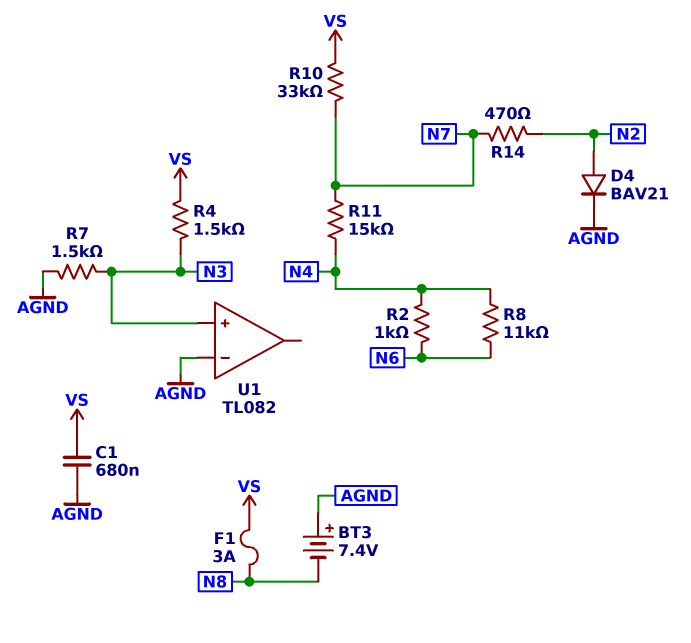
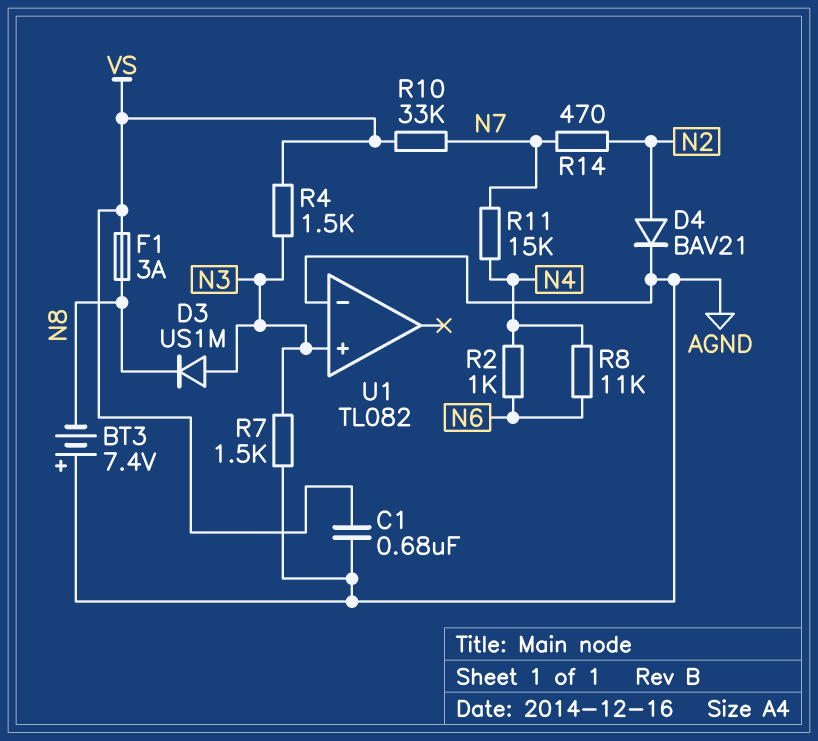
D3: none -> diode US1M (A N3, K N8)

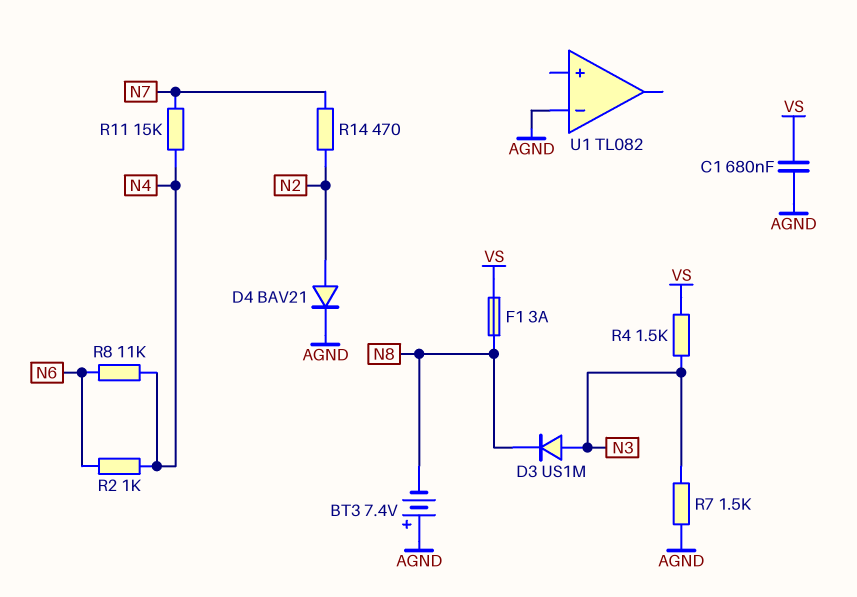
R10: 33k (N7, VS) -> none
U1 pin in+: N3 -> none

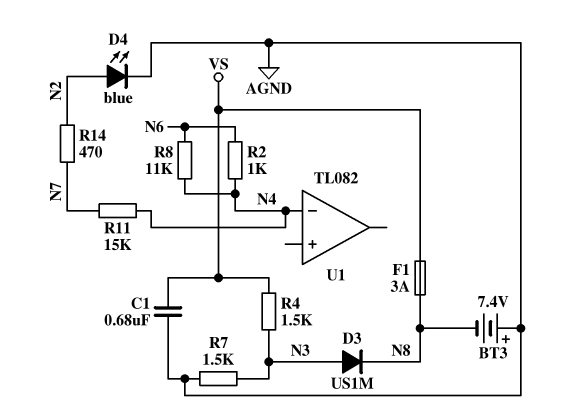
D4: diode BAV21 (A N2, K AGND) -> LED blue (A N2, K AGND)
U1 pin in-: AGND -> N4

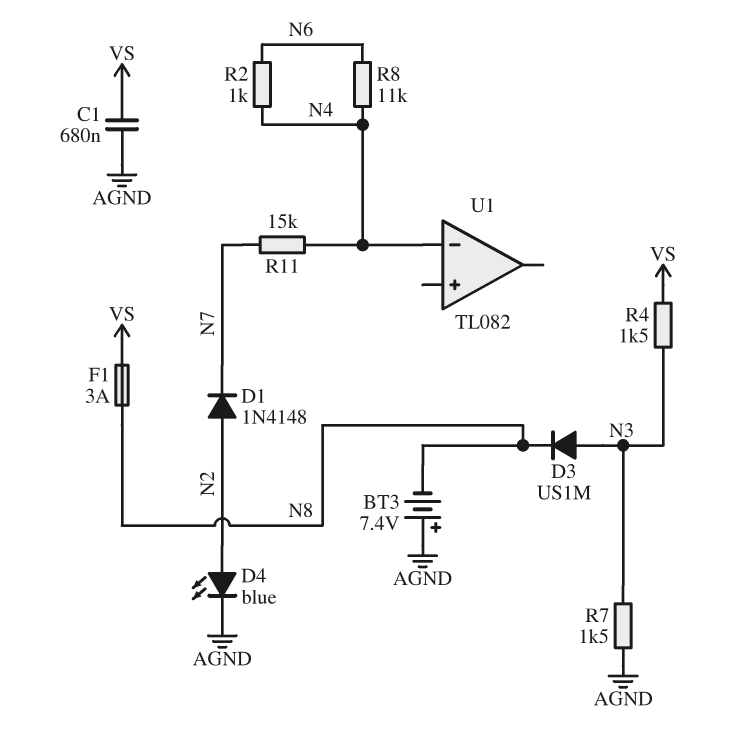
D1: none -> diode 1N4148 (A N2, K N7)
R14: 470 (N2, N7) -> none

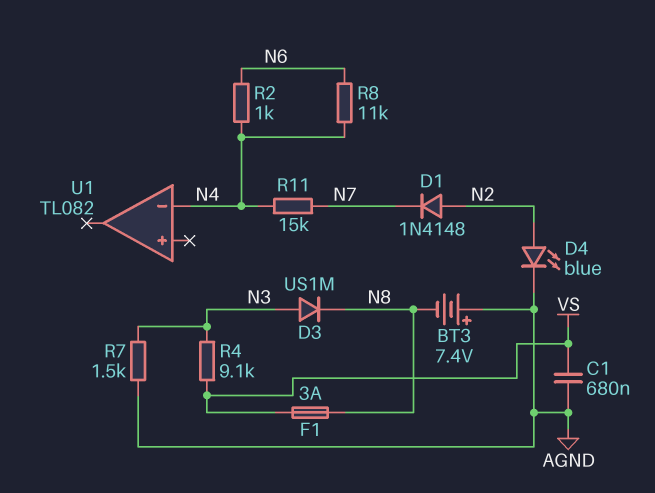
R4: 1.5k (N3, VS) -> 9.1k (N3, VS)

